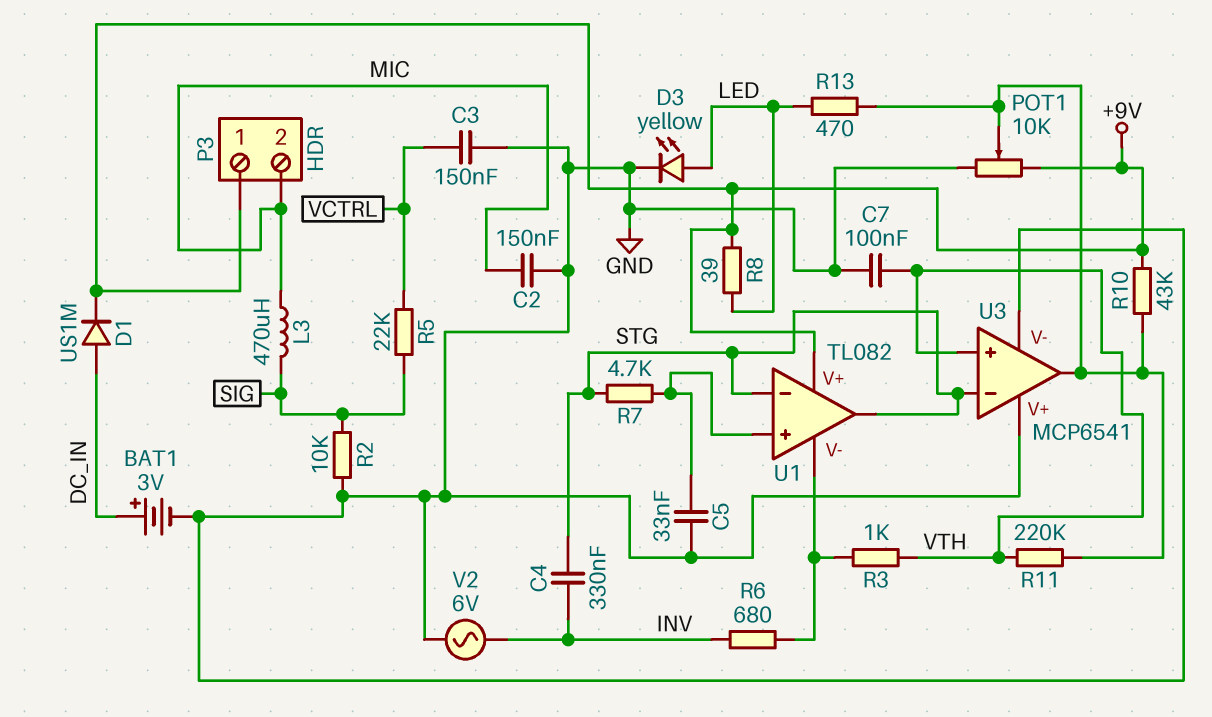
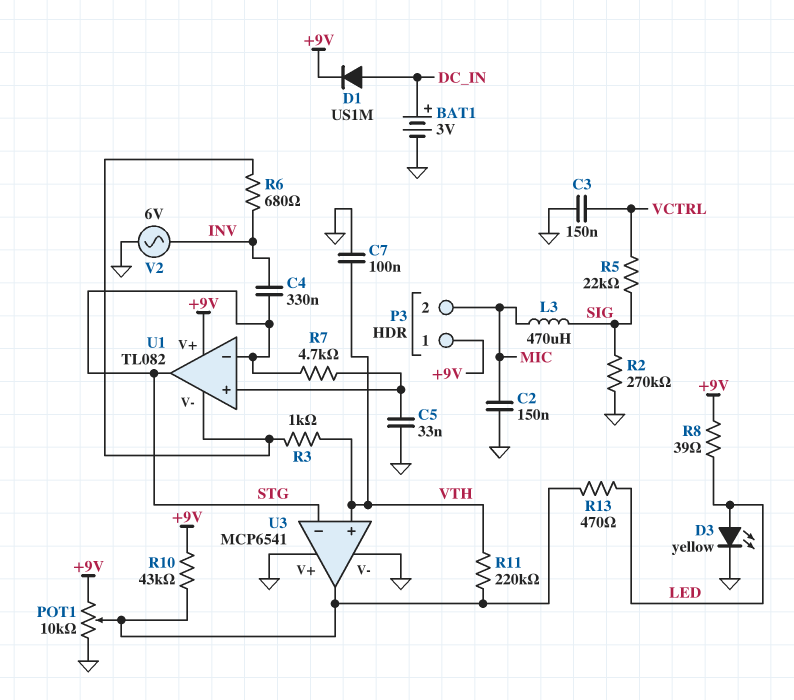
R2: 10k (GND, SIG) -> 270k (GND, SIG)

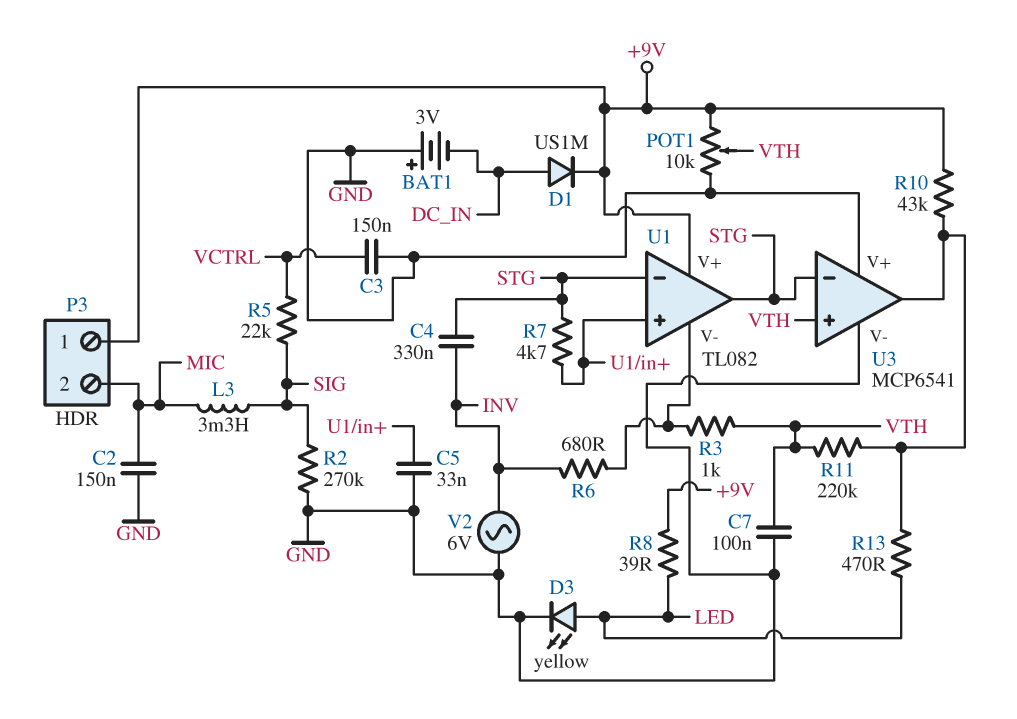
BAT1: 3V (plus DC_IN, minus GND) -> 3V (plus GND, minus DC_IN)
L3: 470uH (MIC, SIG) -> 3.3mH (MIC, SIG)
POT1: 10k (+9V, GND, wiper U3/out) -> 10k (+9V, GND, wiper VTH)

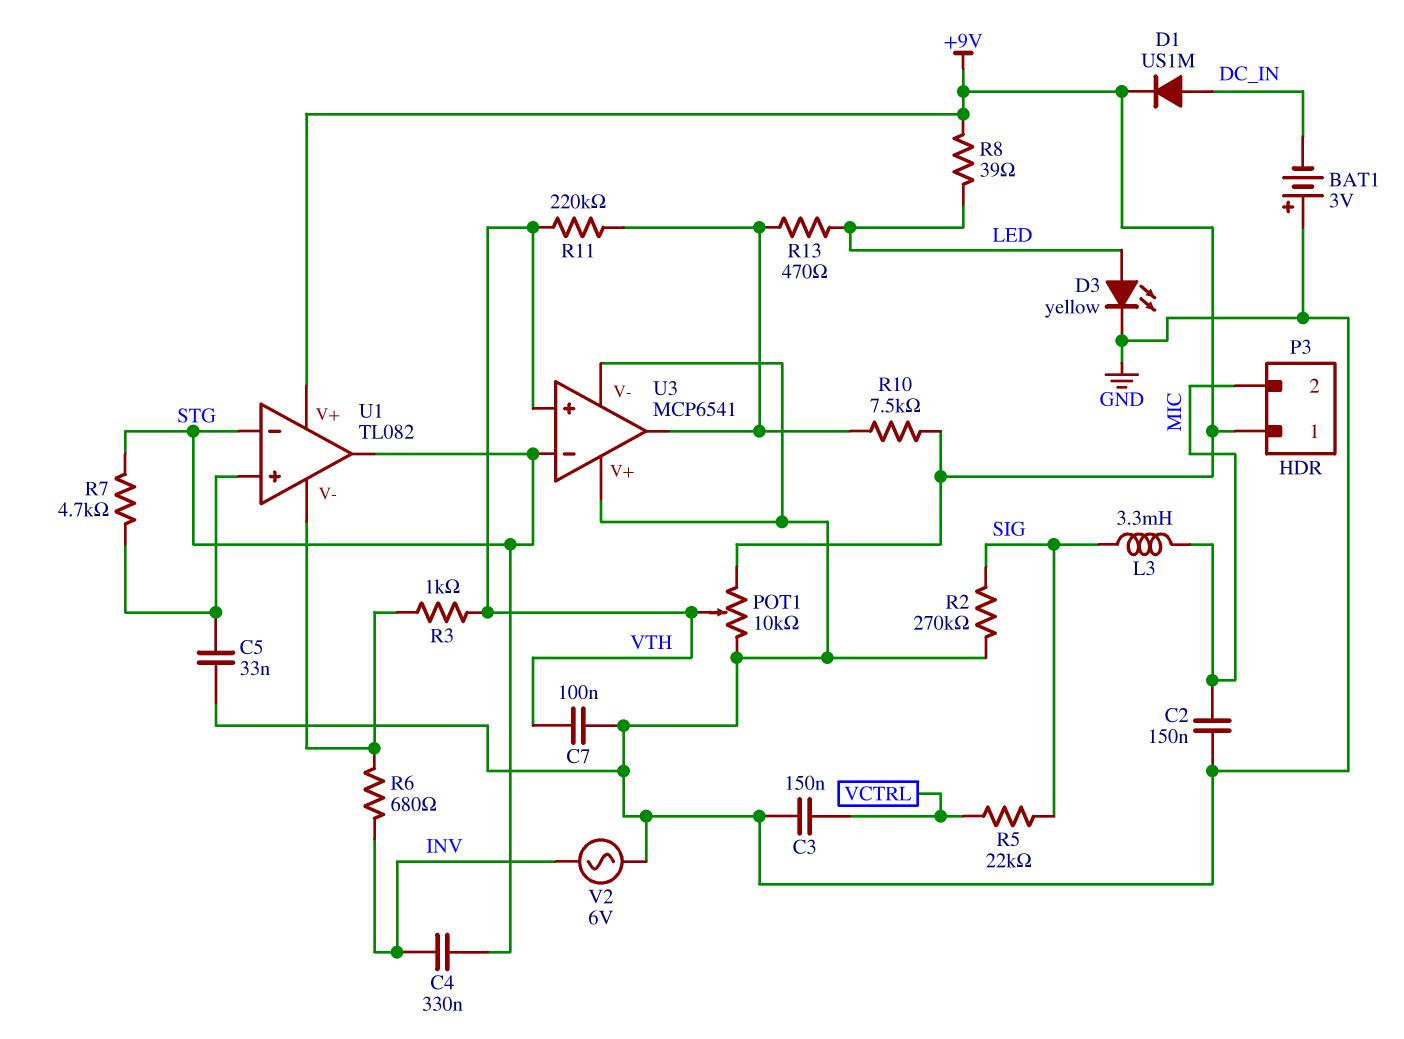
R10: 43k (+9V, U3/out) -> 7.5k (+9V, U3/out)

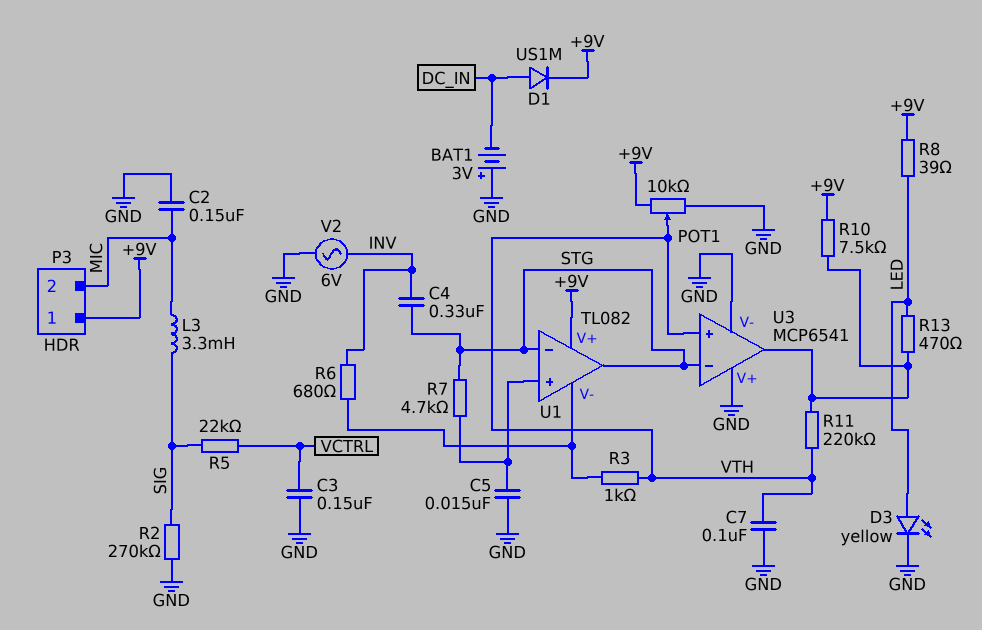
C5: 33nF (GND, U1/in+) -> 15nF (GND, U1/in+)

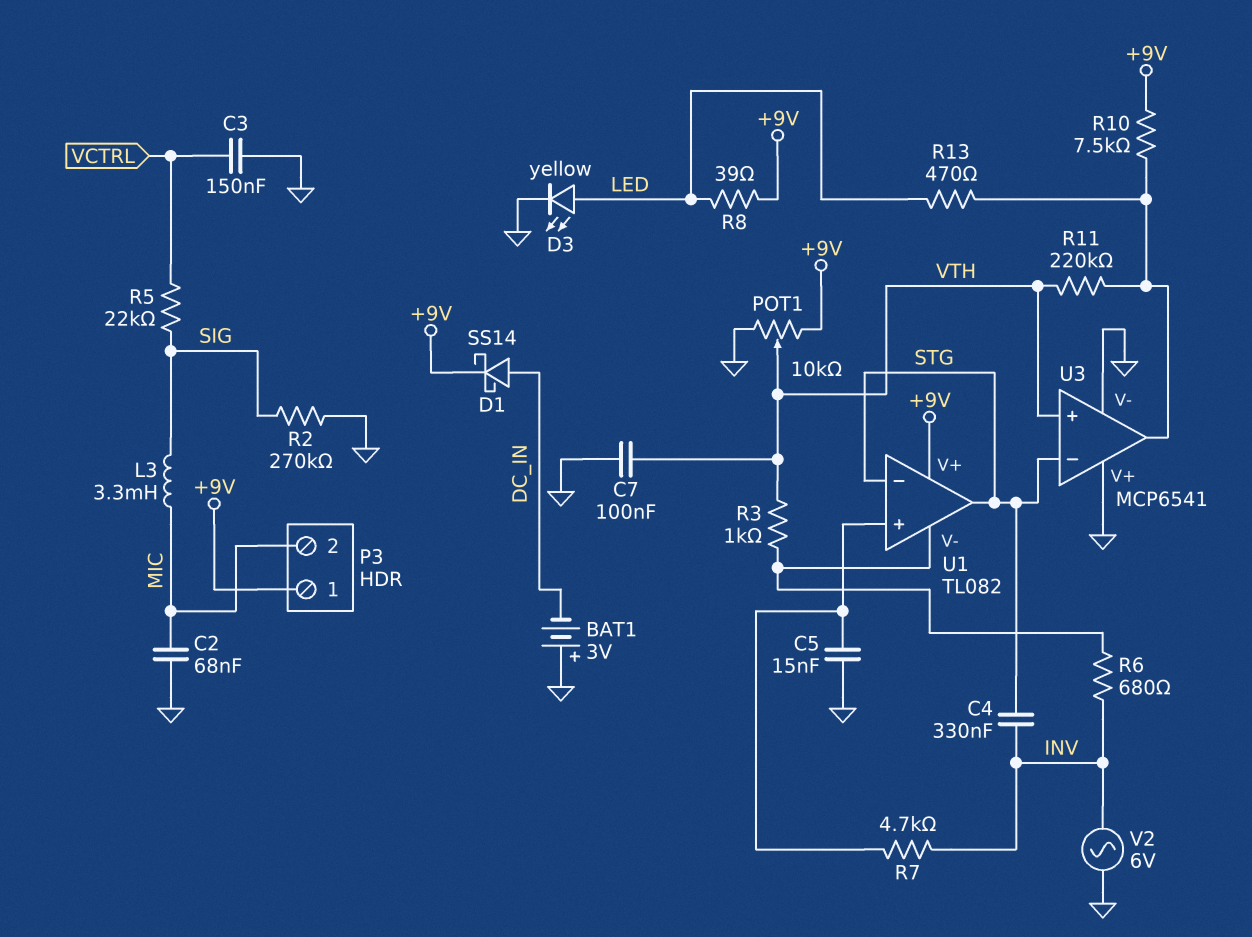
C2: 150nF (GND, MIC) -> 68nF (GND, MIC)
D1: diode US1M (A DC_IN, K +9V) -> schottky SS14 (A DC_IN, K +9V)
R7: 4.7k (STG, U1/in+) -> 4.7k (INV, U1/in+)

